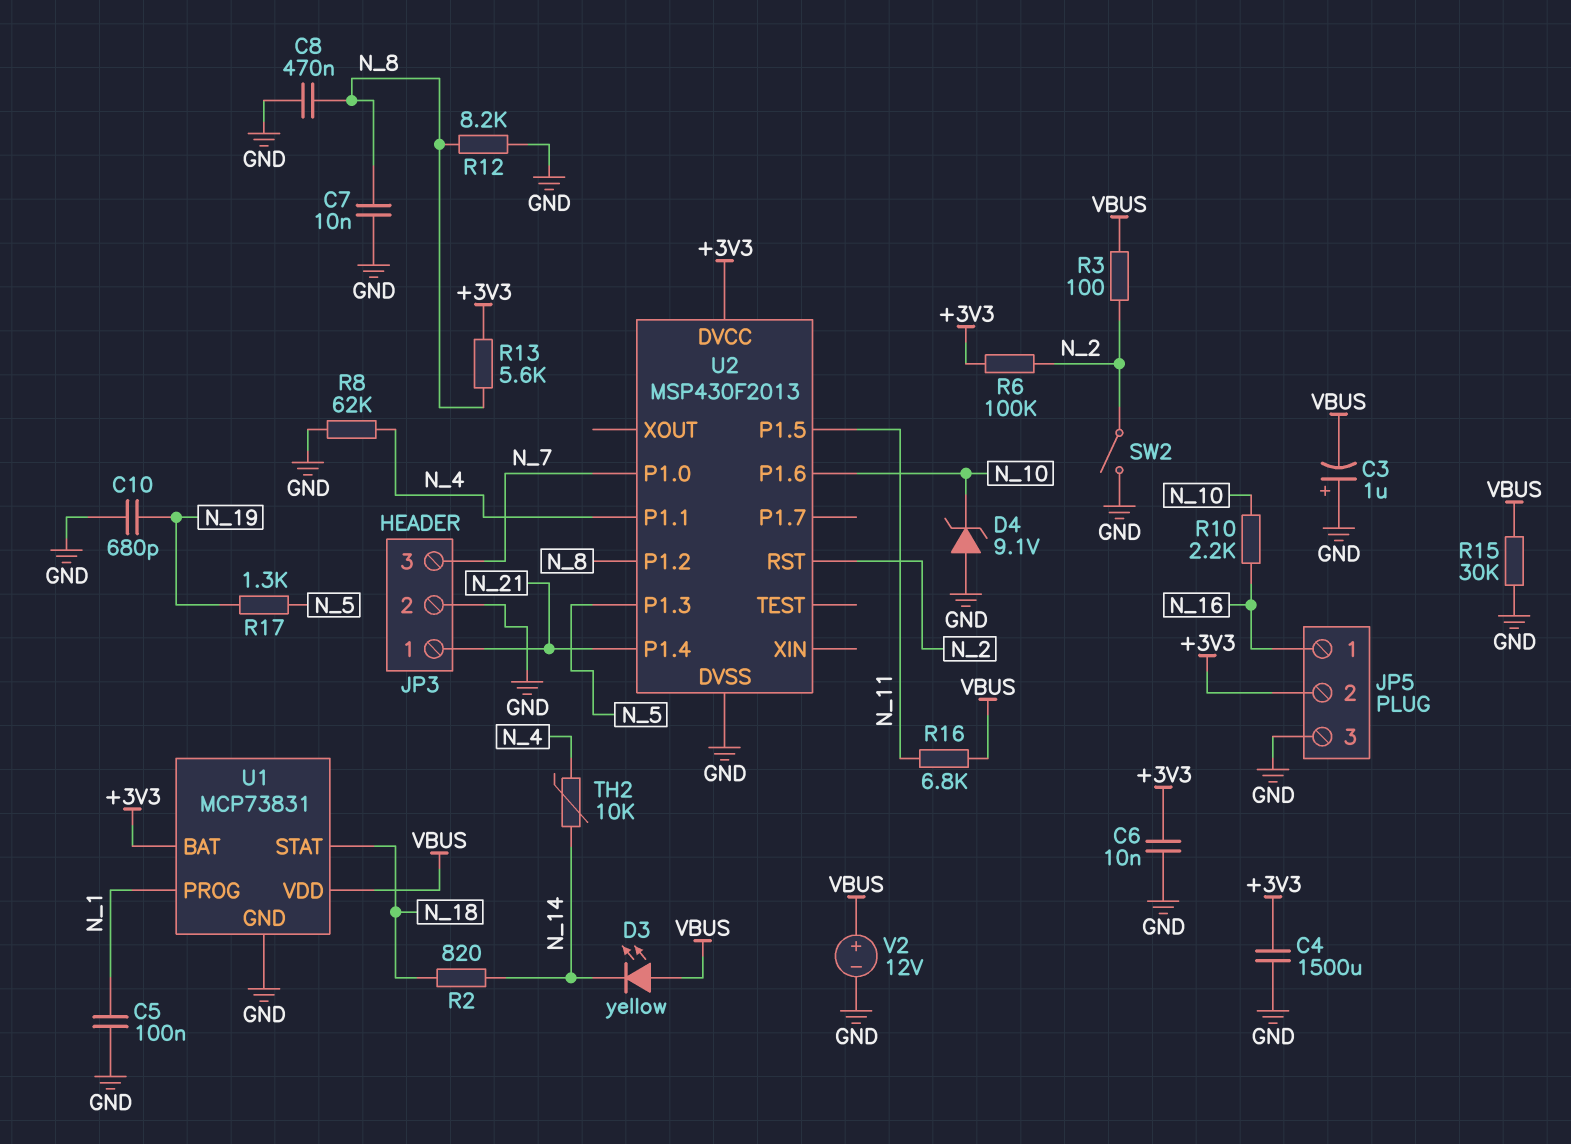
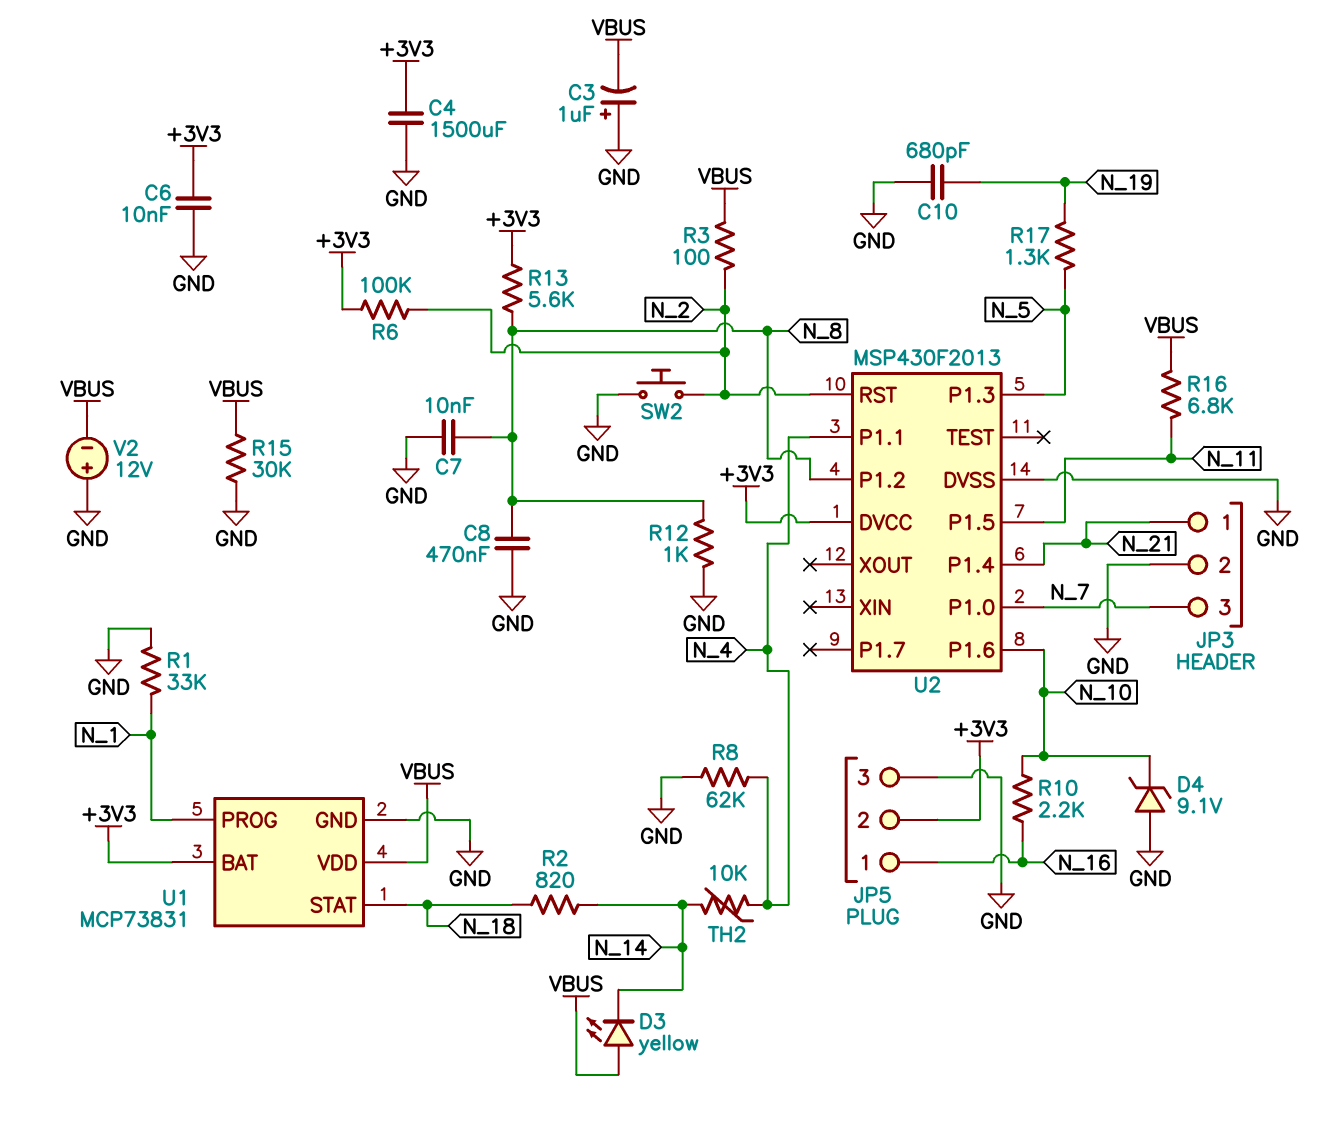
C5: 100nF (GND, N_1) -> none
R1: none -> 33k (GND, N_1)
R12: 8.2k (GND, N_8) -> 1k (GND, N_8)
SW2: switch (GND, N_2) -> button (GND, N_2)
V2: 12V (plus VBUS, minus GND) -> 12V (plus GND, minus VBUS)

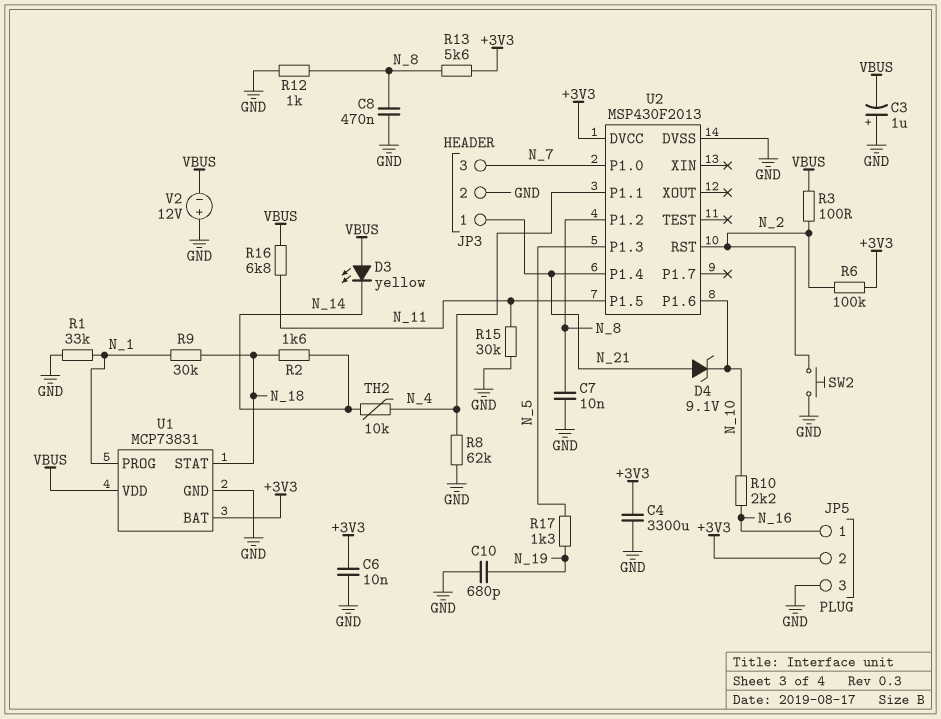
C4: 1500uF (+3V3, GND) -> 3300uF (+3V3, GND)
D4: zener 9.1V (A GND, K N_10) -> zener 9.1V (A N_21, K N_10)
R2: 820 (N_14, N_18) -> 1.6k (N_14, N_18)
R9: none -> 30k (N_1, N_18)
R15: 30k (GND, VBUS) -> 30k (GND, N_11)

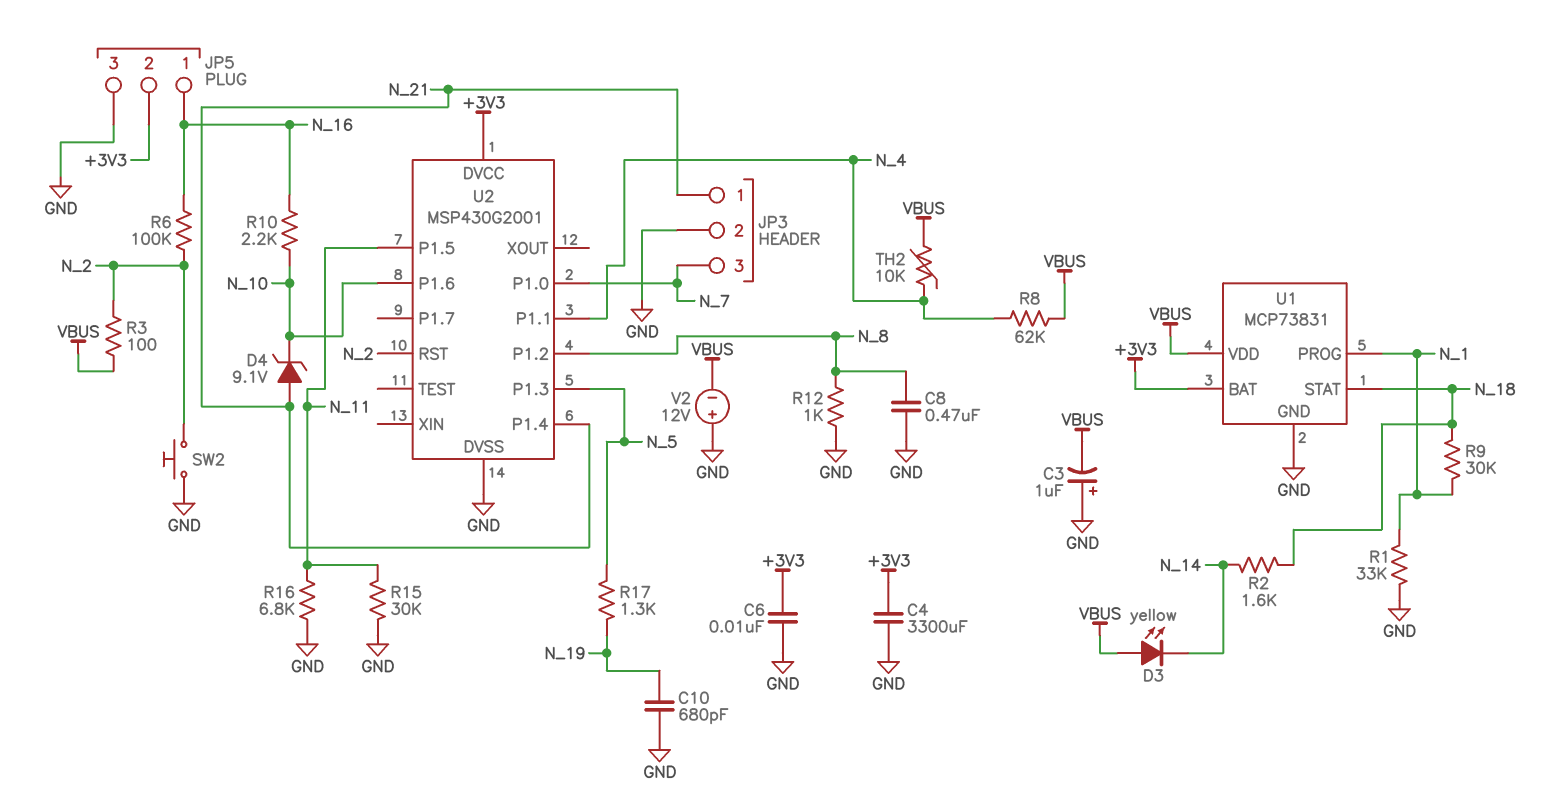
C7: 10nF (GND, N_8) -> none
R6: 100k (+3V3, N_2) -> 100k (N_2, N_16)
R8: 62k (GND, N_4) -> 62k (N_4, VBUS)
R13: 5.6k (+3V3, N_8) -> none
R16: 6.8k (N_11, VBUS) -> 6.8k (GND, N_11)
TH2: 10k (N_4, N_14) -> 10k (N_4, VBUS)
U2: MSP430F2013 -> MSP430G2001

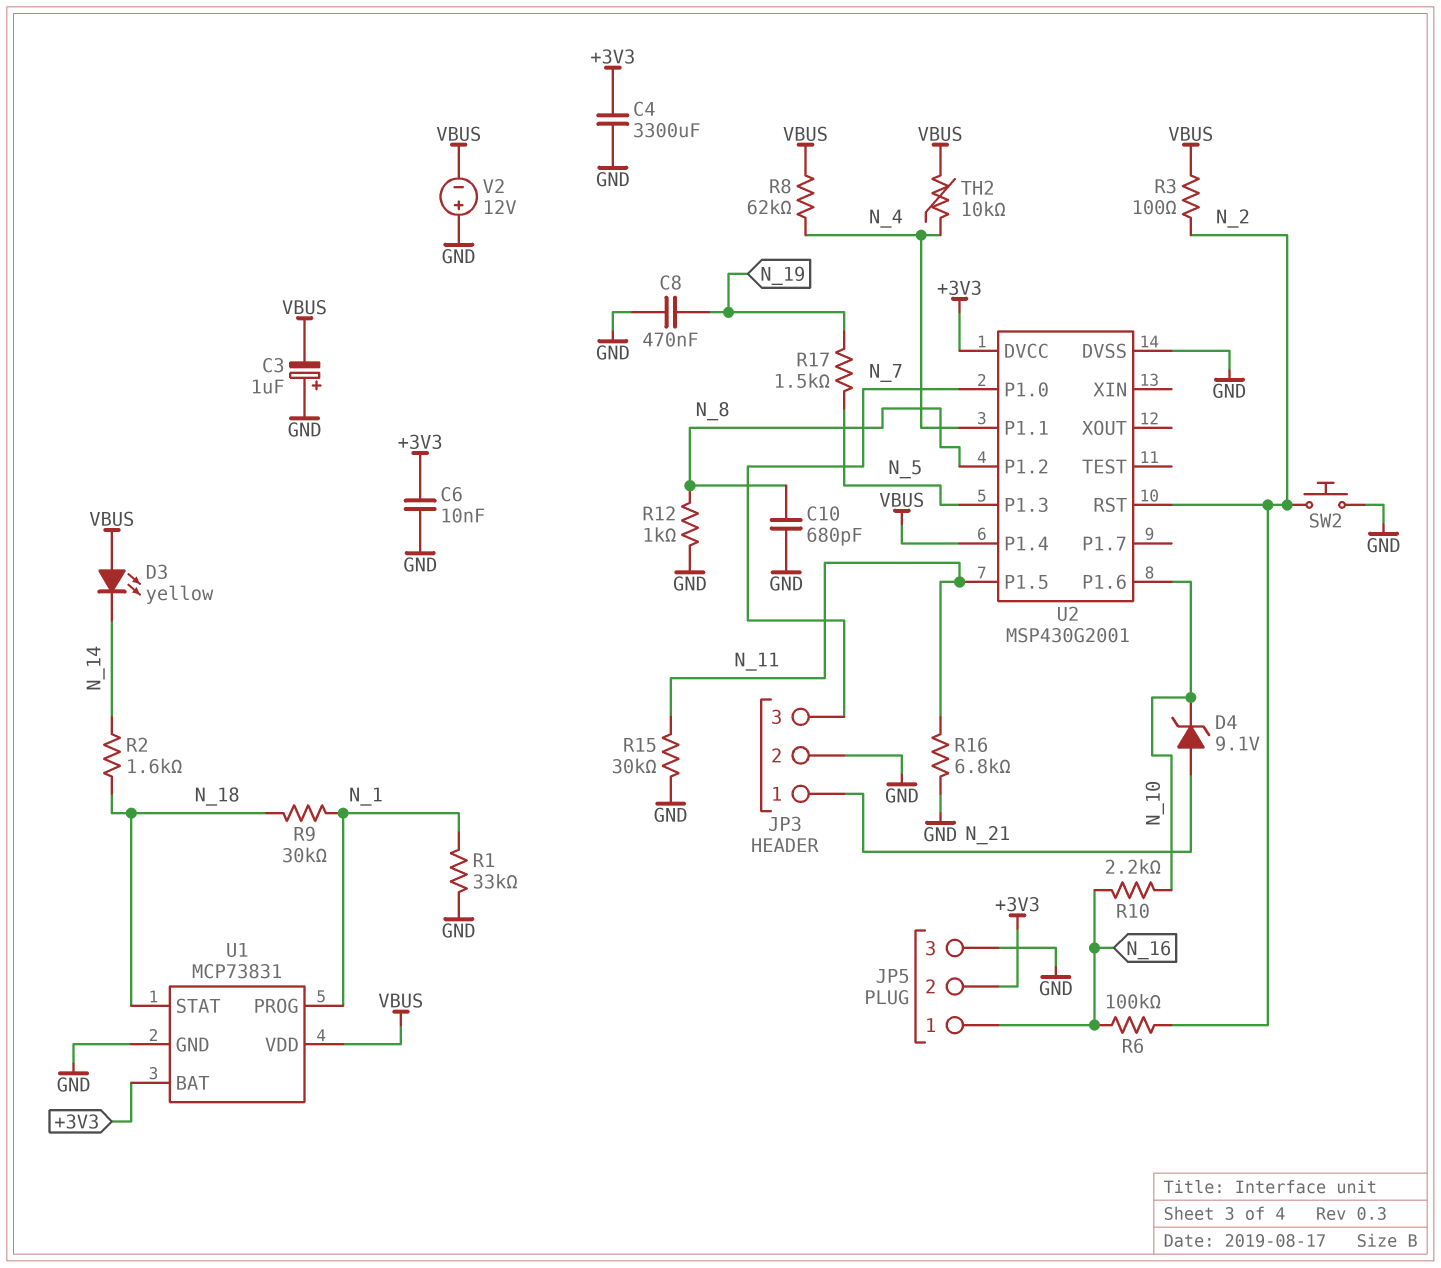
C8: 470nF (GND, N_8) -> 470nF (GND, N_19)
C10: 680pF (GND, N_19) -> 680pF (GND, N_8)
R17: 1.3k (N_5, N_19) -> 1.5k (N_5, N_19)
U2 pin P1.4: N_21 -> VBUS

